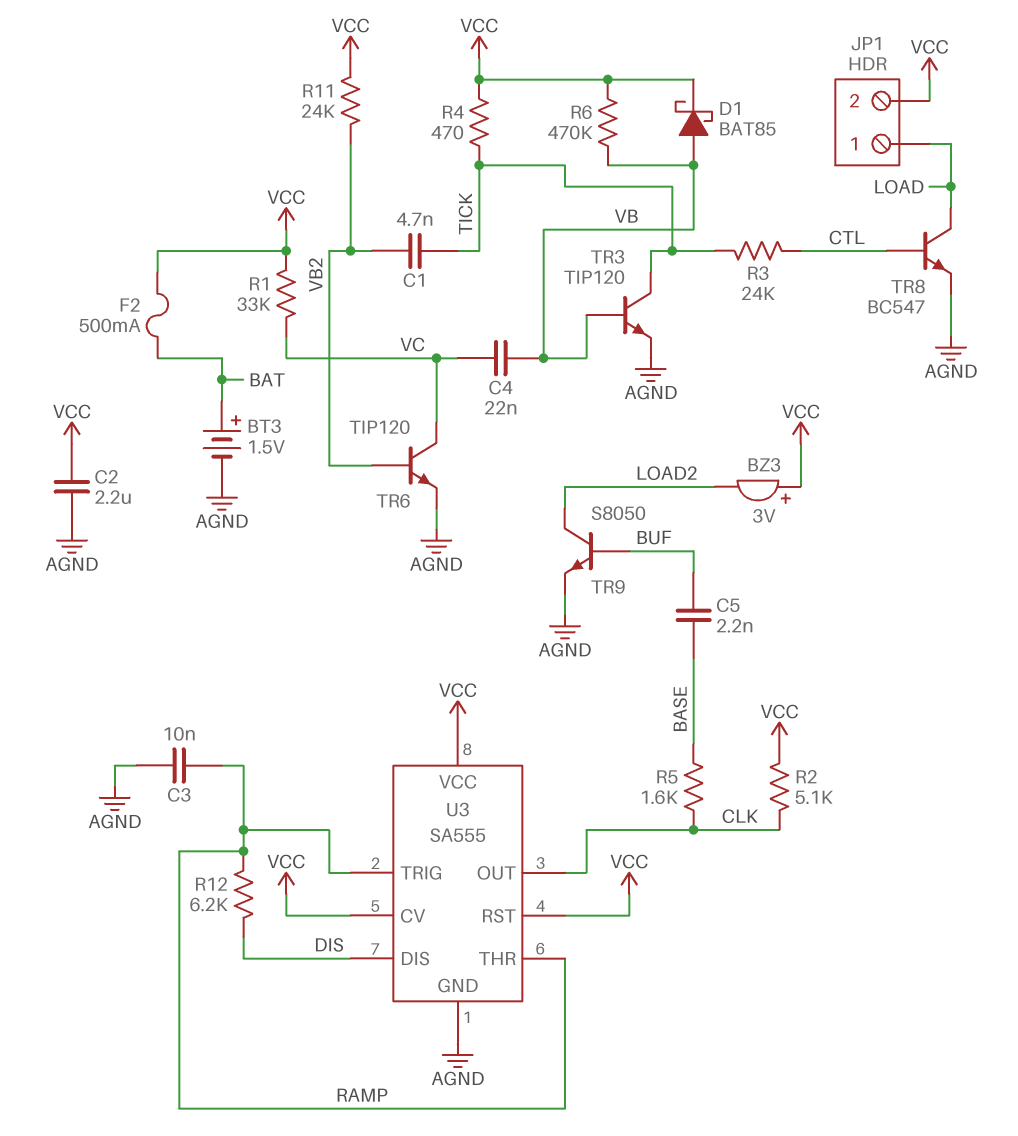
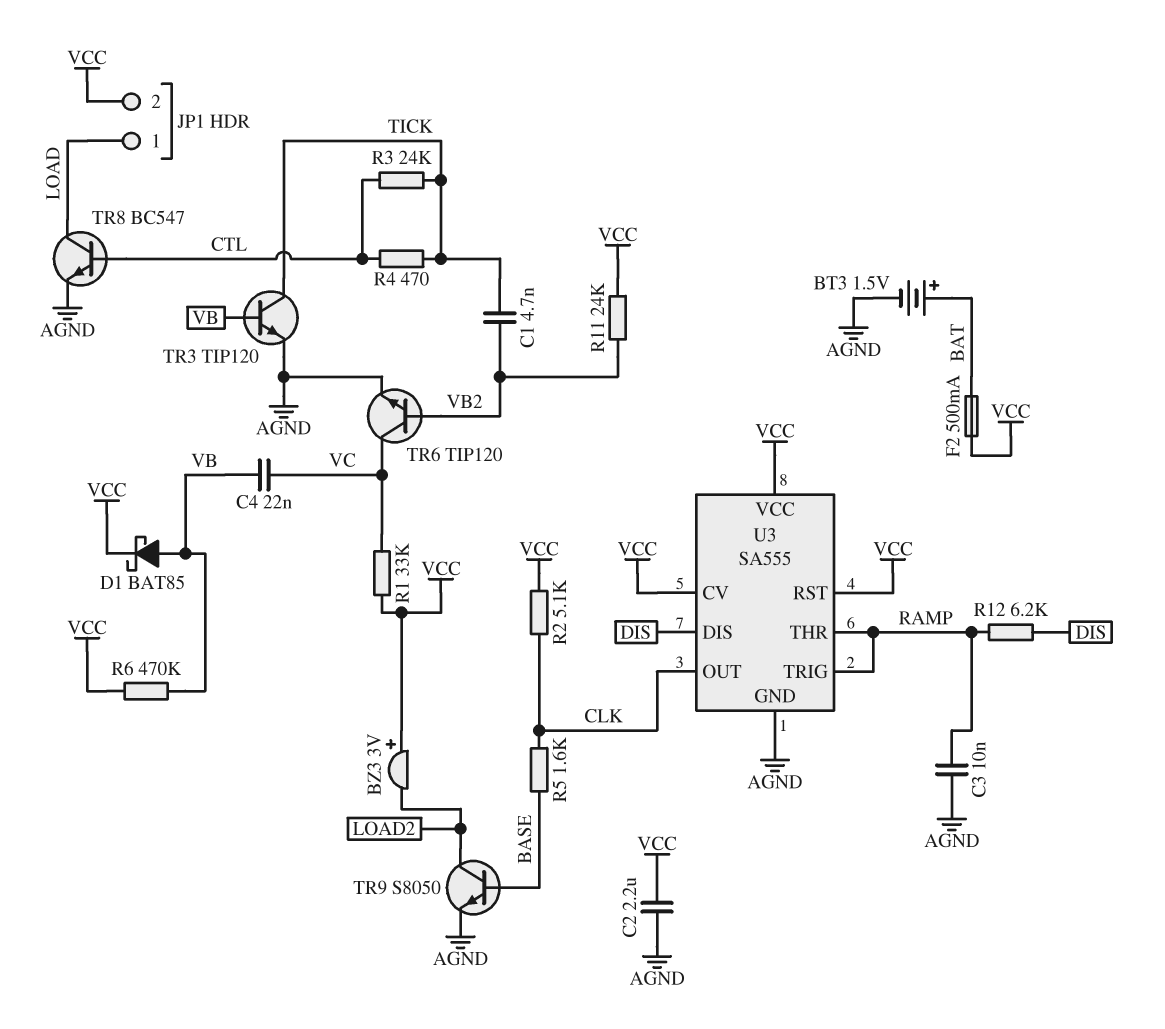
C5: 2.2nF (BASE, BUF) -> none
R4: 470 (TICK, VCC) -> 470 (CTL, TICK)
TR9: NPN S8050 (B BUF, C LOAD2, E AGND) -> NPN S8050 (B BASE, C LOAD2, E AGND)

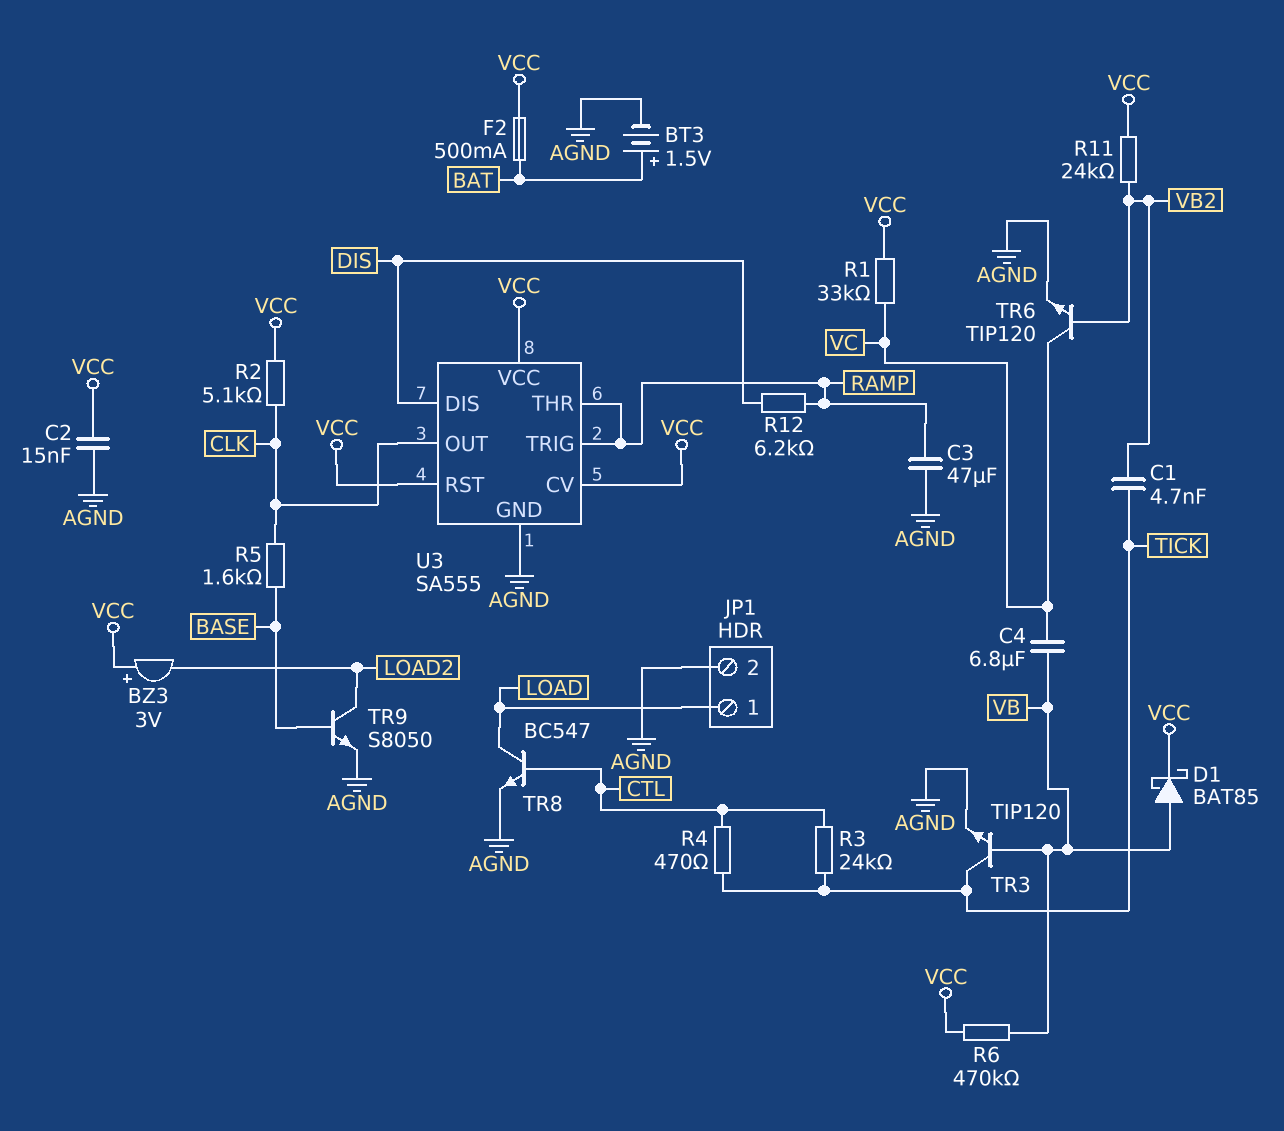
C2: 2.2uF (AGND, VCC) -> 15nF (AGND, VCC)
C3: 10nF (AGND, RAMP) -> 47uF (AGND, RAMP)
C4: 22nF (VB, VC) -> 6.8uF (VB, VC)
JP1 pin 2: VCC -> AGND

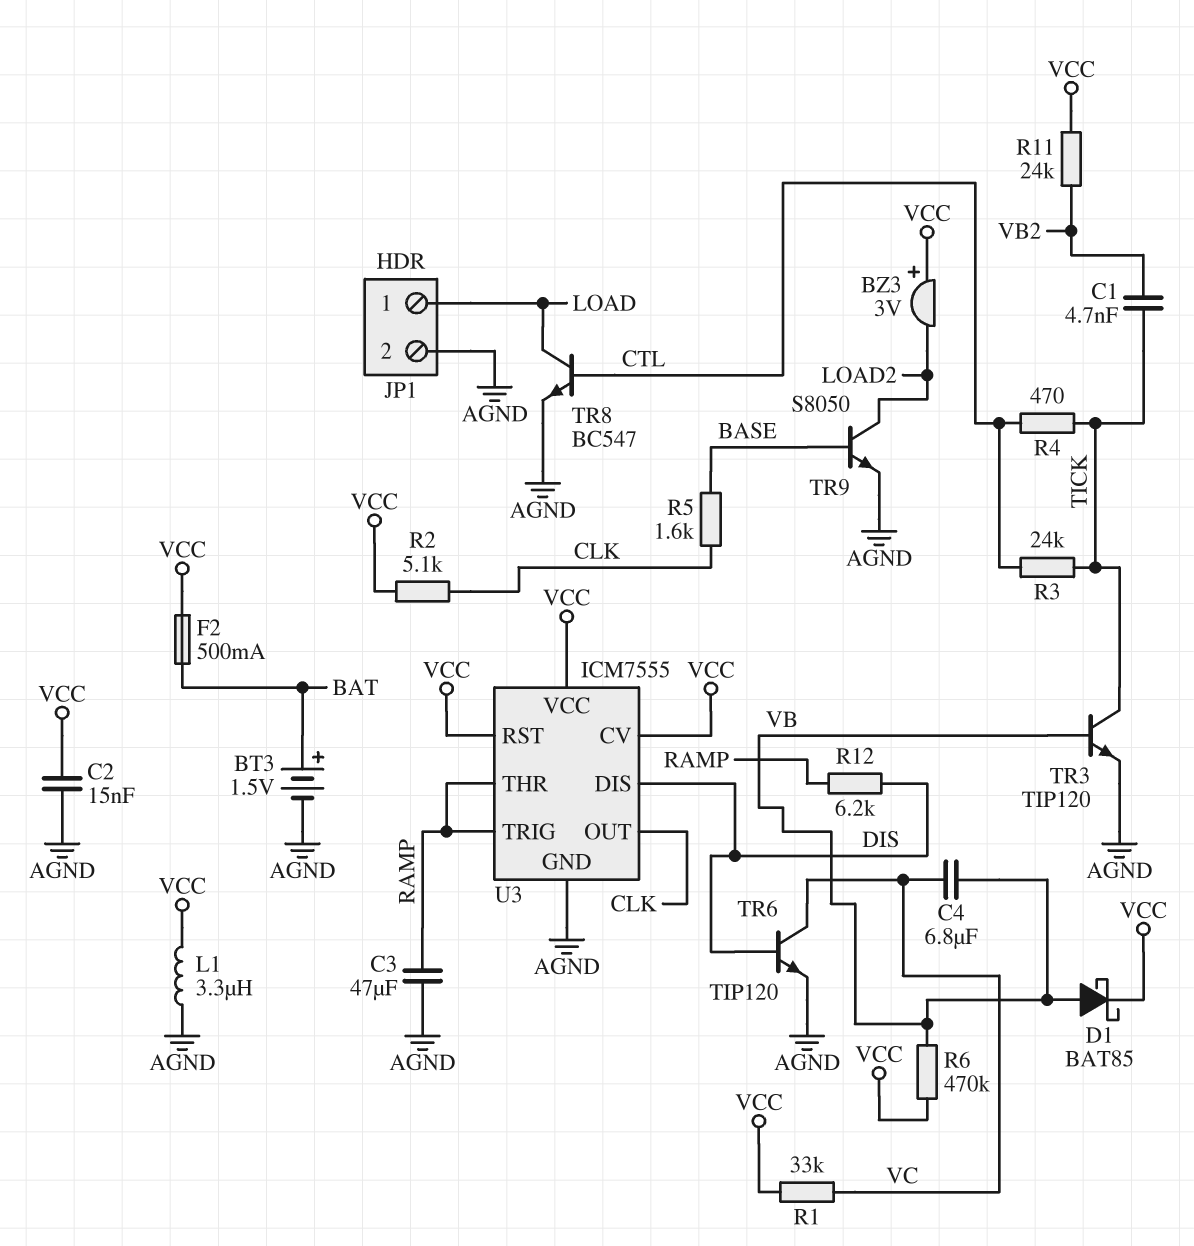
L1: none -> 3.3uH (AGND, VCC)
TR6: NPN TIP120 (B VB2, C VC, E AGND) -> NPN TIP120 (B DIS, C VC, E AGND)
U3: SA555 -> ICM7555

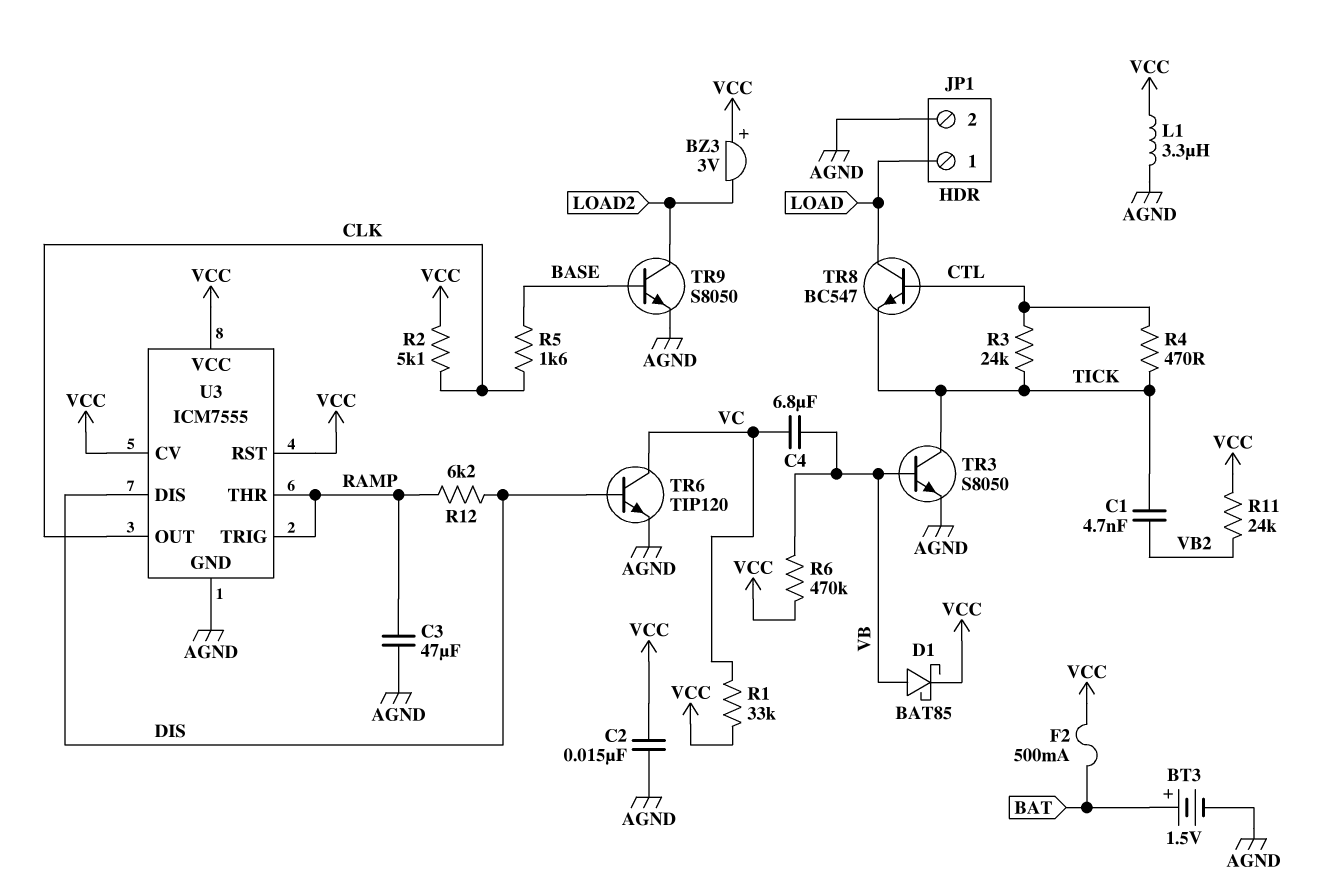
TR3: NPN TIP120 (B VB, C TICK, E AGND) -> NPN S8050 (B VB, C TICK, E AGND)
TR8: NPN BC547 (B CTL, C LOAD, E AGND) -> NPN BC547 (B CTL, C LOAD, E TICK)

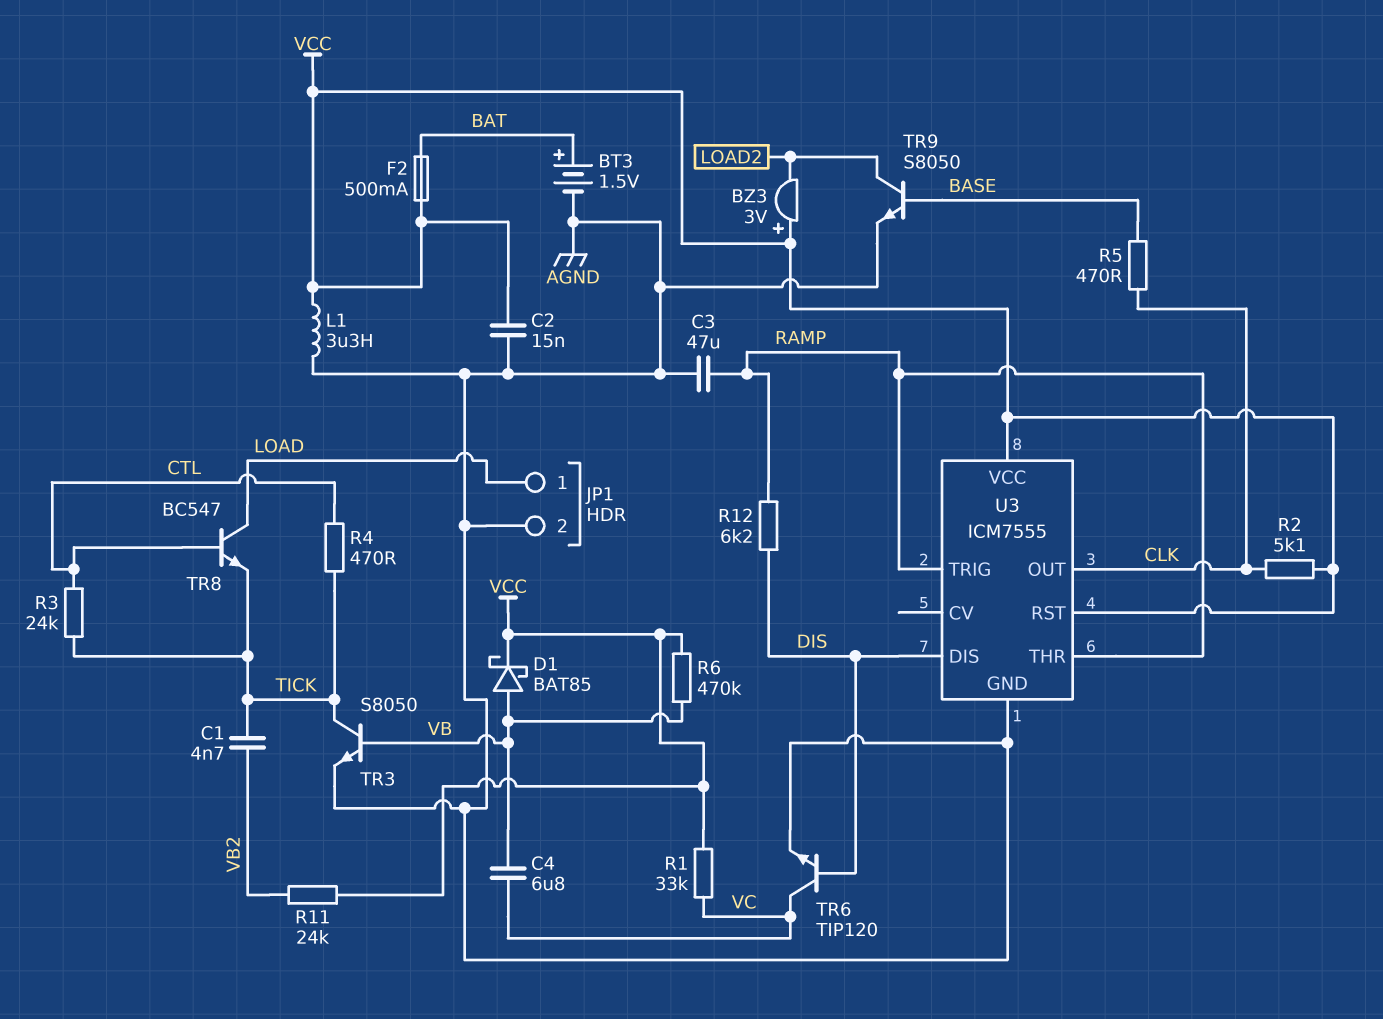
R5: 1.6k (BASE, CLK) -> 470 (BASE, CLK)
U3 pin CV: VCC -> none

